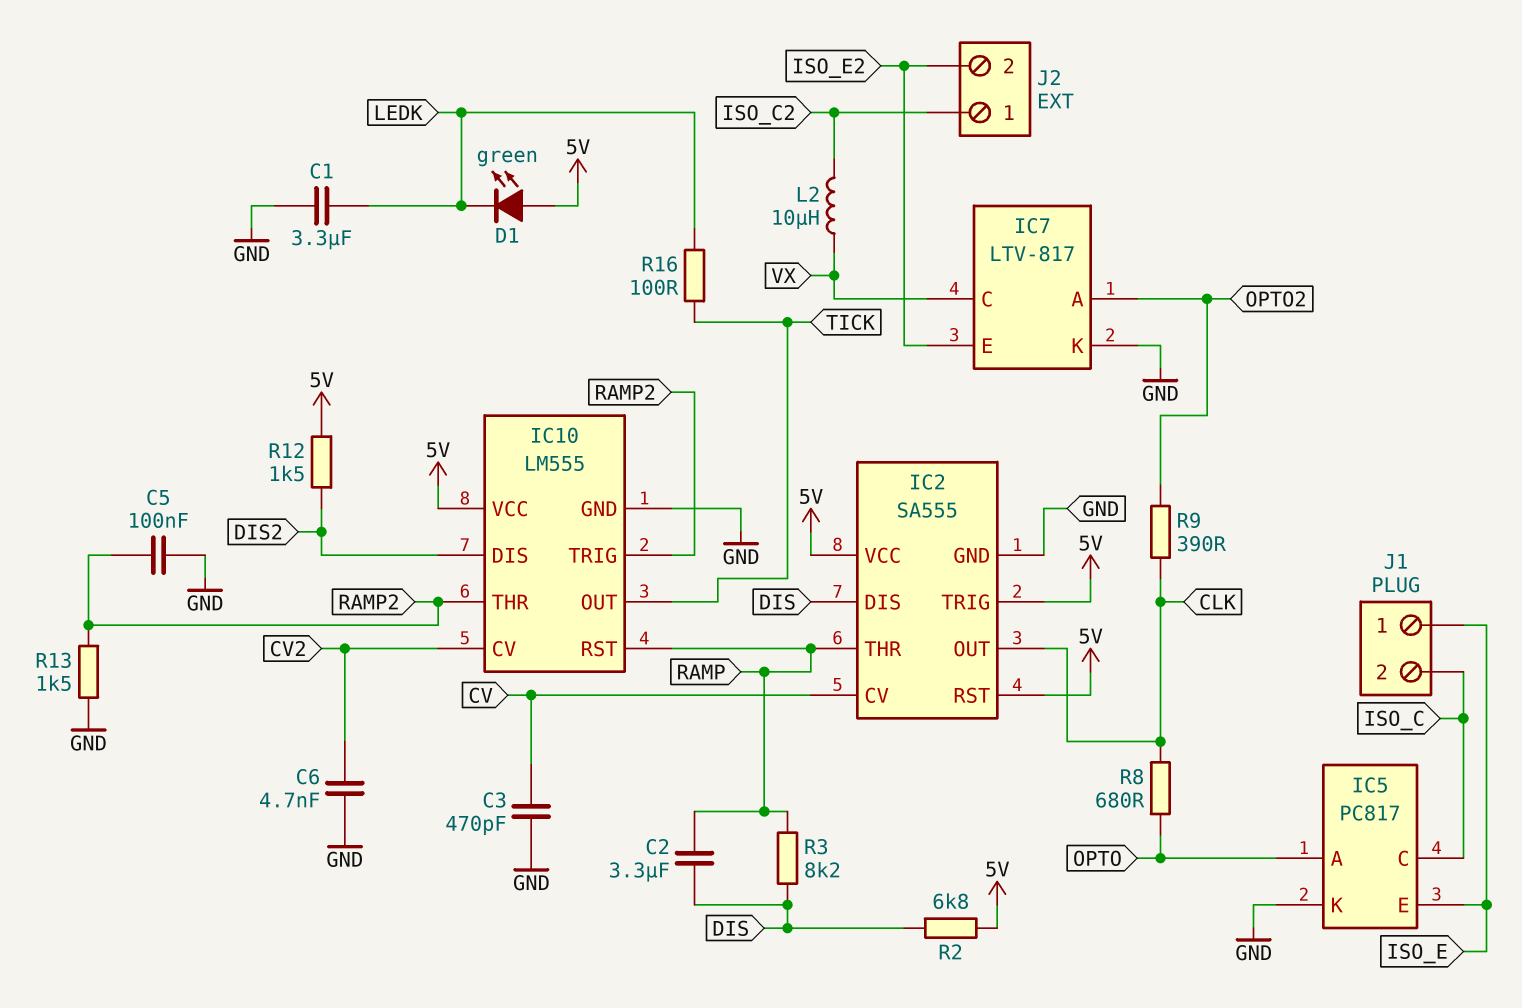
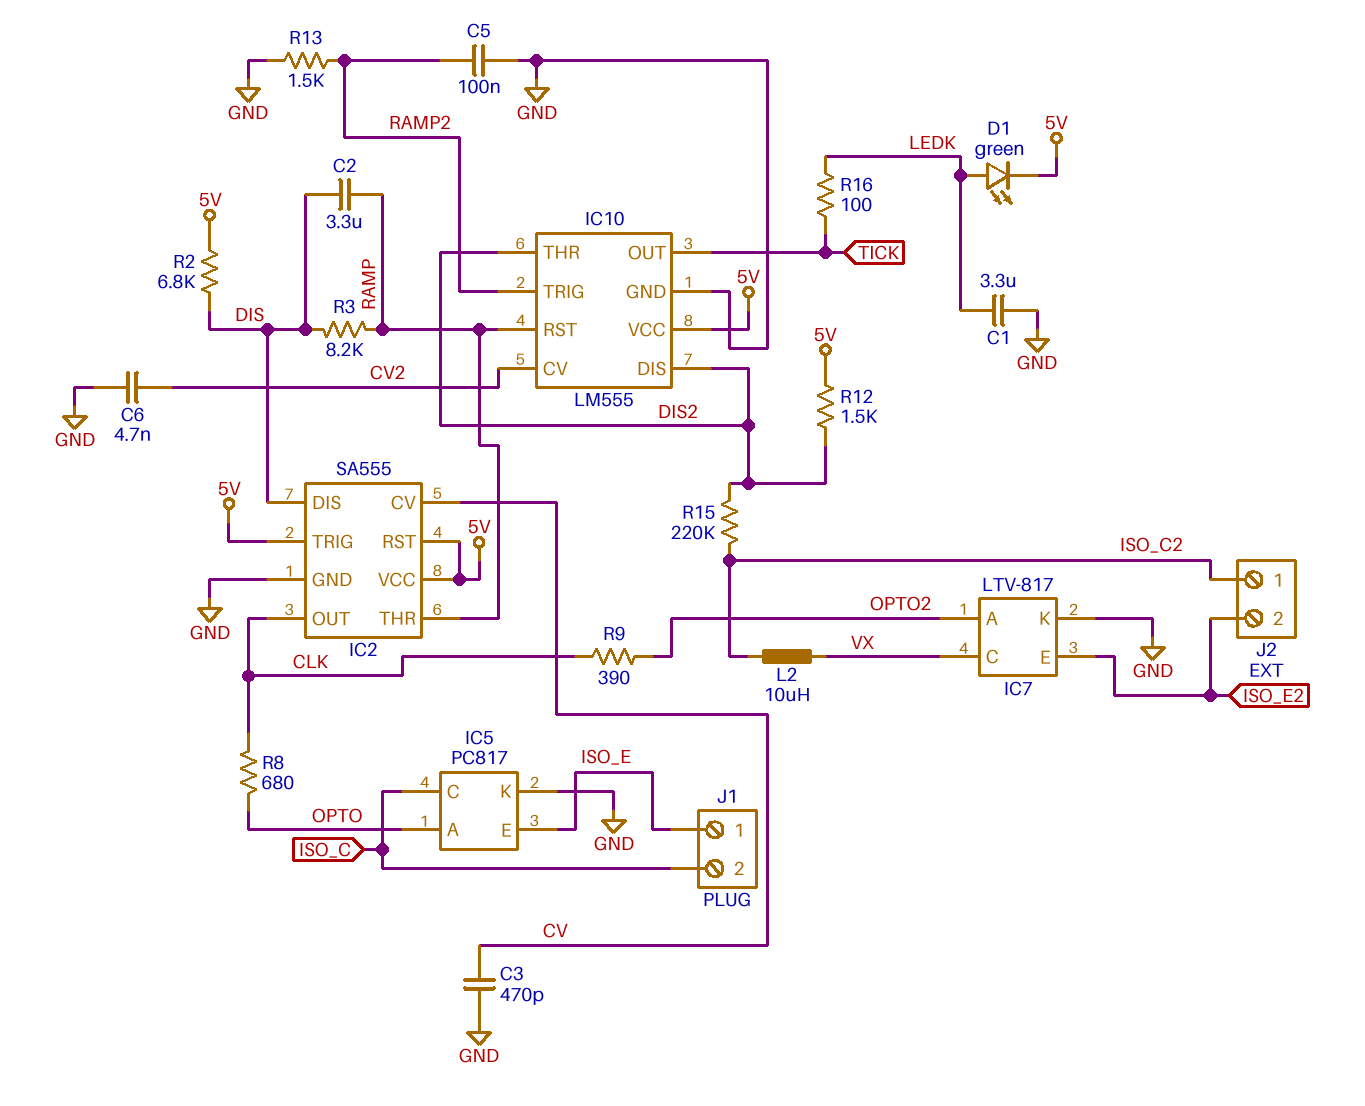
D1: LED green (A 5V, K LEDK) -> LED green (A LEDK, K 5V)
IC10 pin THR: RAMP2 -> DIS2
R15: none -> 220k (DIS2, ISO_C2)

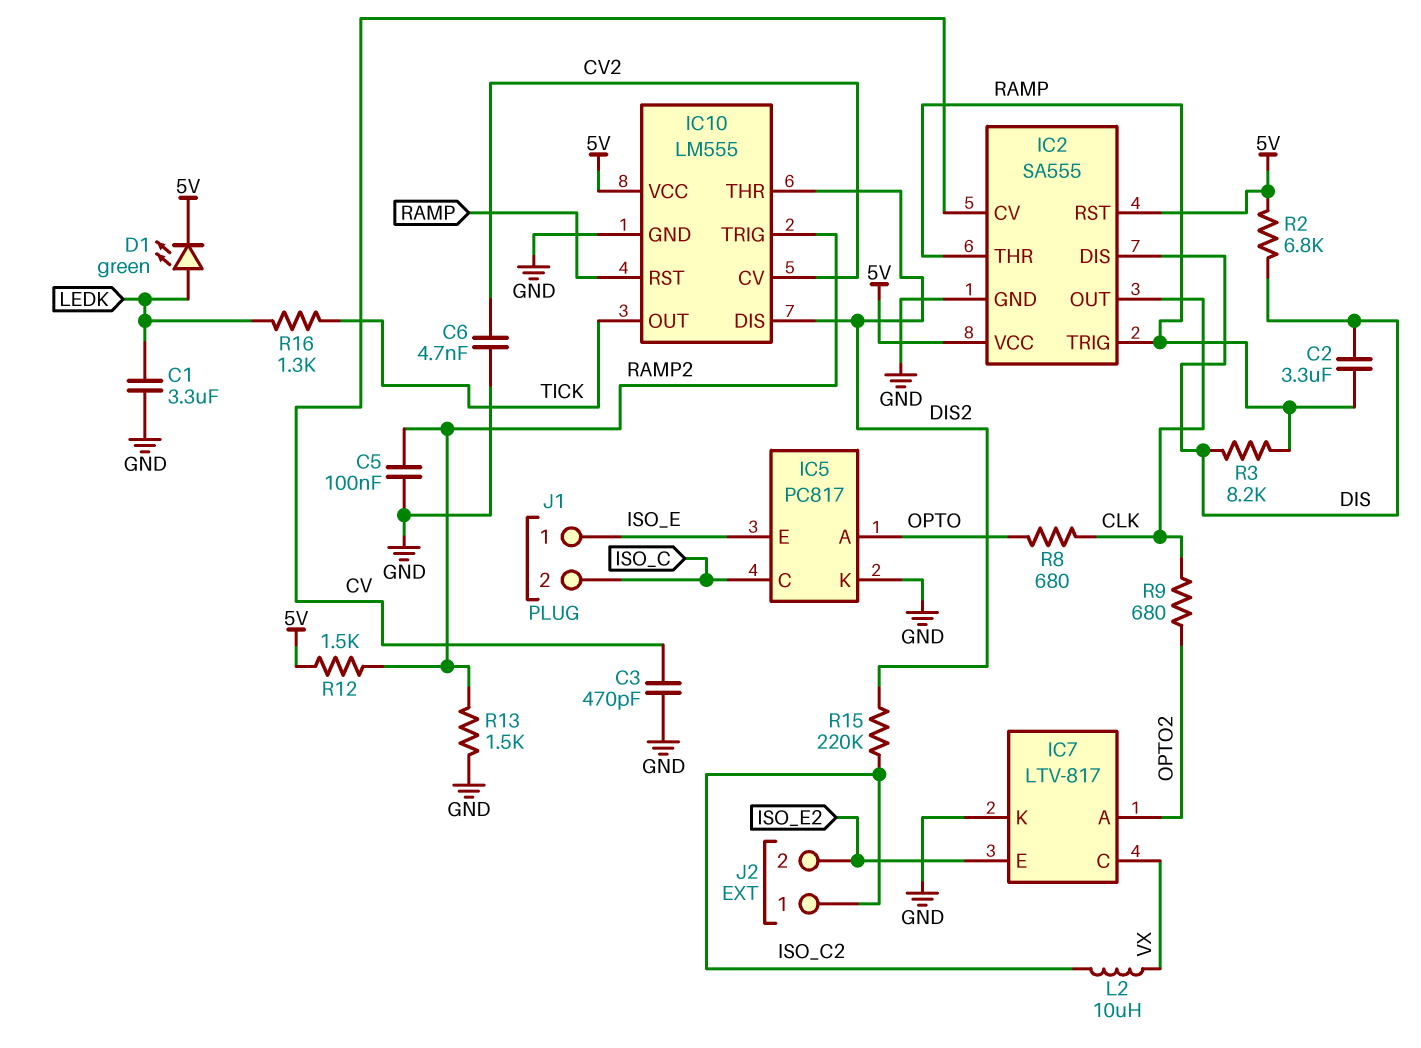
IC2 pin TRIG: 5V -> RAMP
R9: 390 (CLK, OPTO2) -> 680 (CLK, OPTO2)
R12: 1.5k (5V, DIS2) -> 1.5k (5V, RAMP2)
R16: 100 (LEDK, TICK) -> 1.3k (LEDK, TICK)

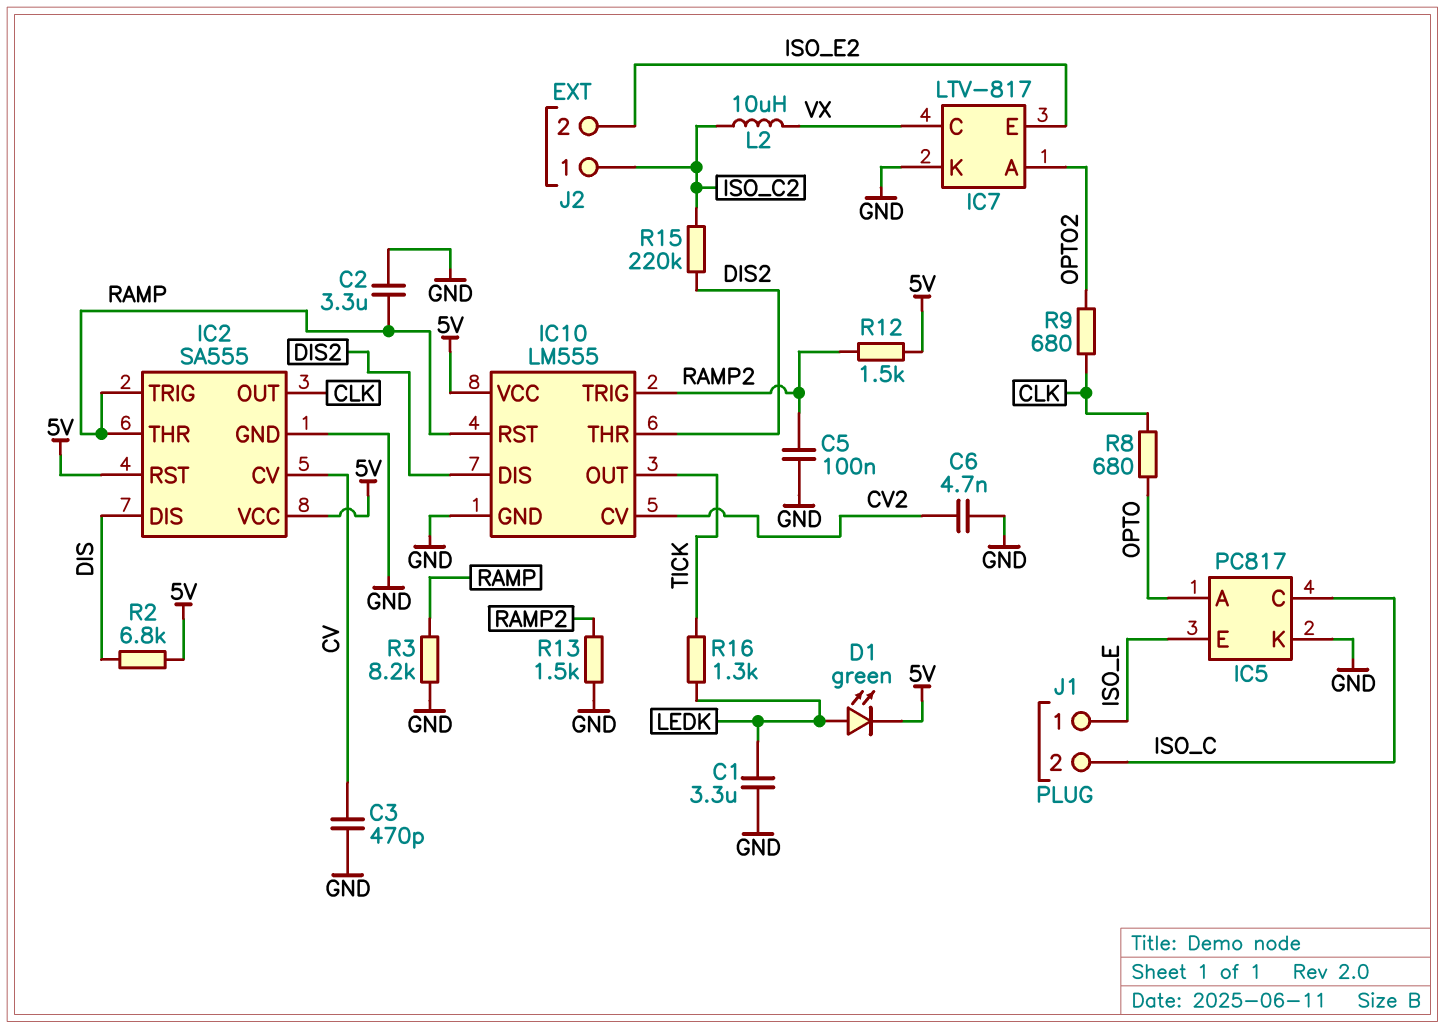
C2: 3.3uF (DIS, RAMP) -> 3.3uF (GND, RAMP)
R3: 8.2k (DIS, RAMP) -> 8.2k (GND, RAMP)

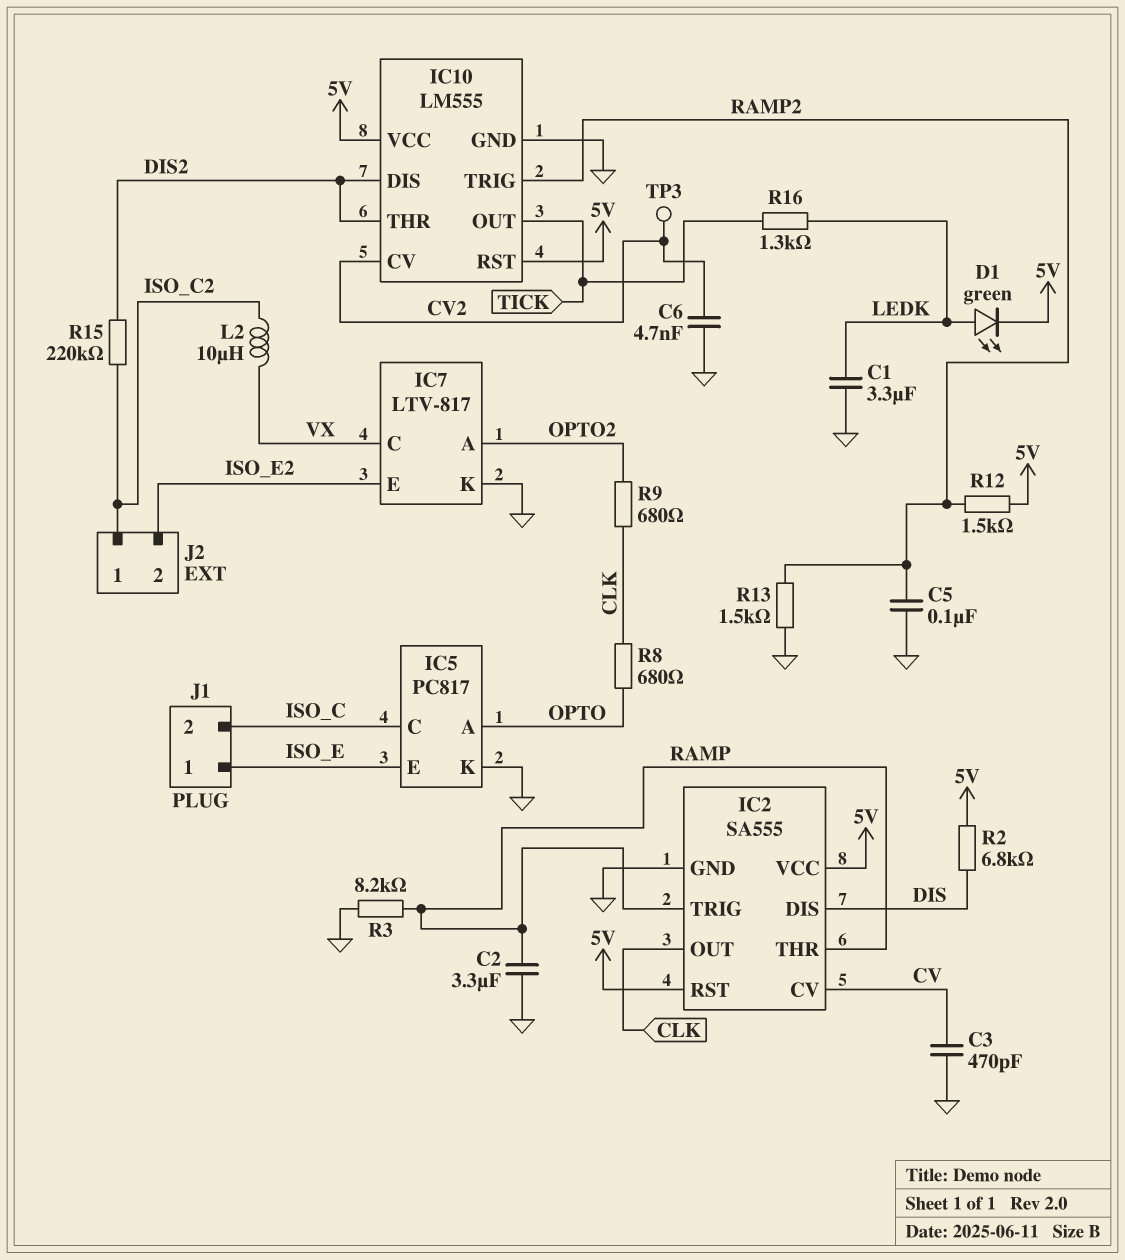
IC10 pin RST: RAMP -> 5V
TP3: none -> test point (CV2)

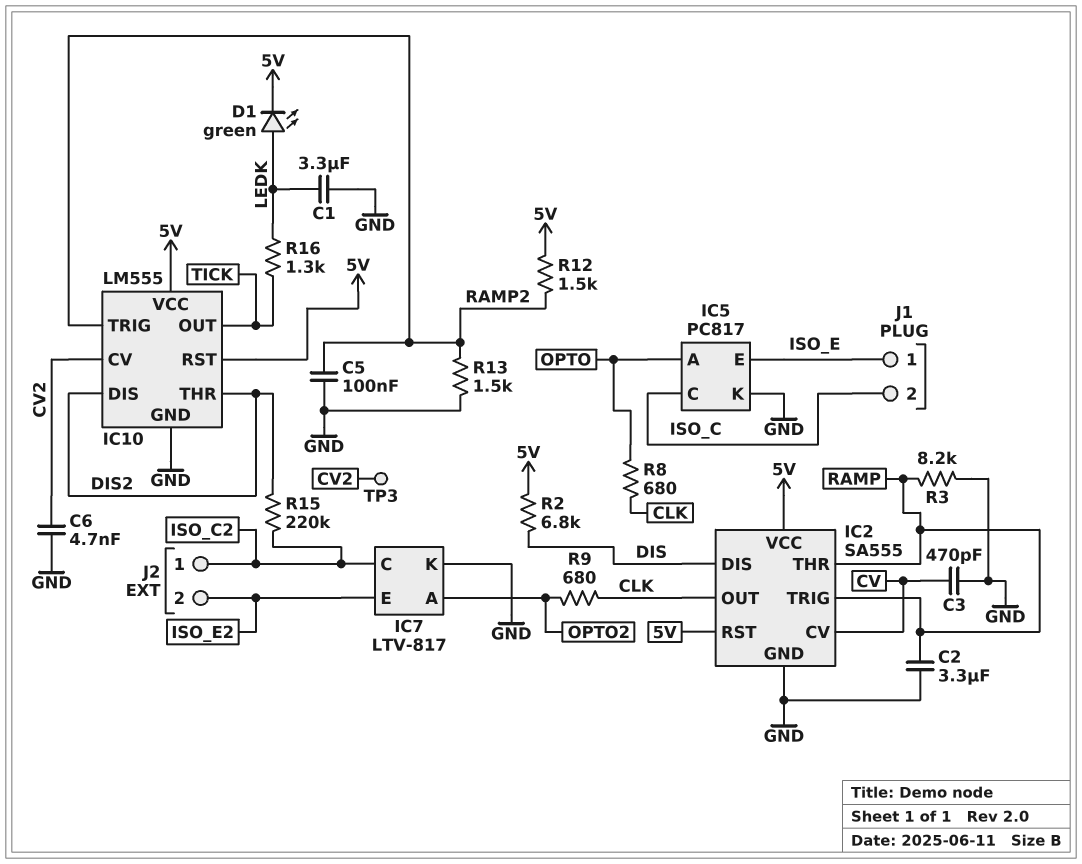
IC7 pin C: VX -> ISO_C2
L2: 10uH (ISO_C2, VX) -> none

